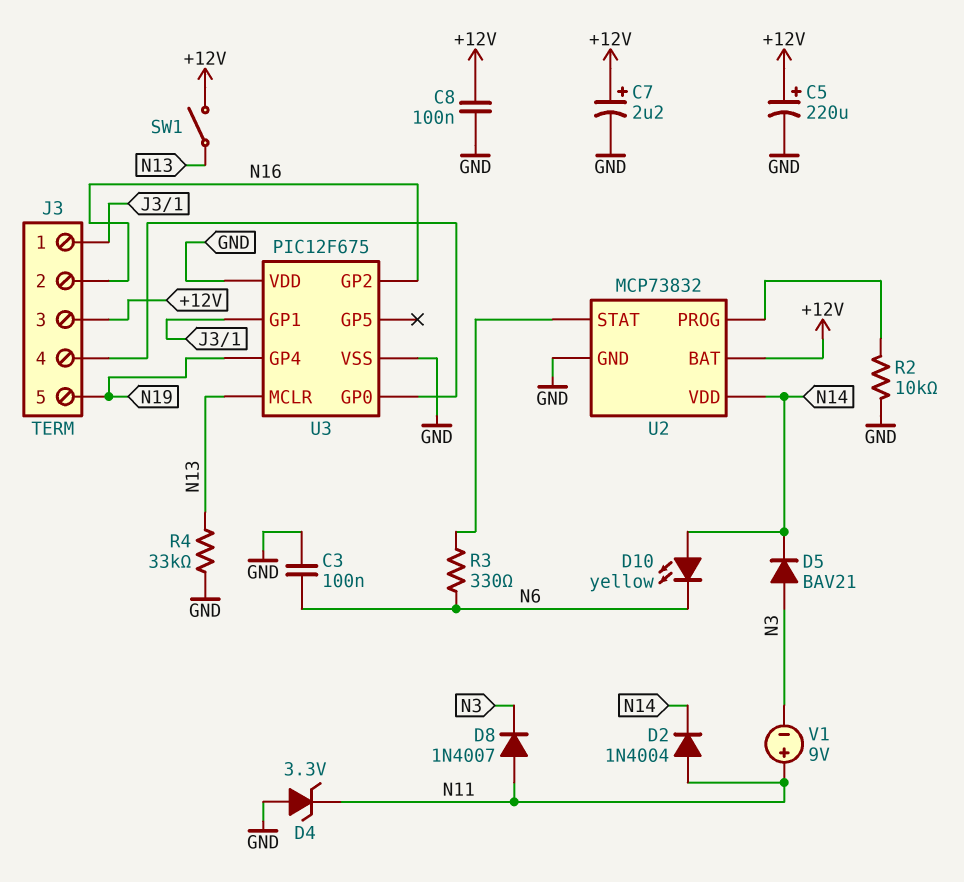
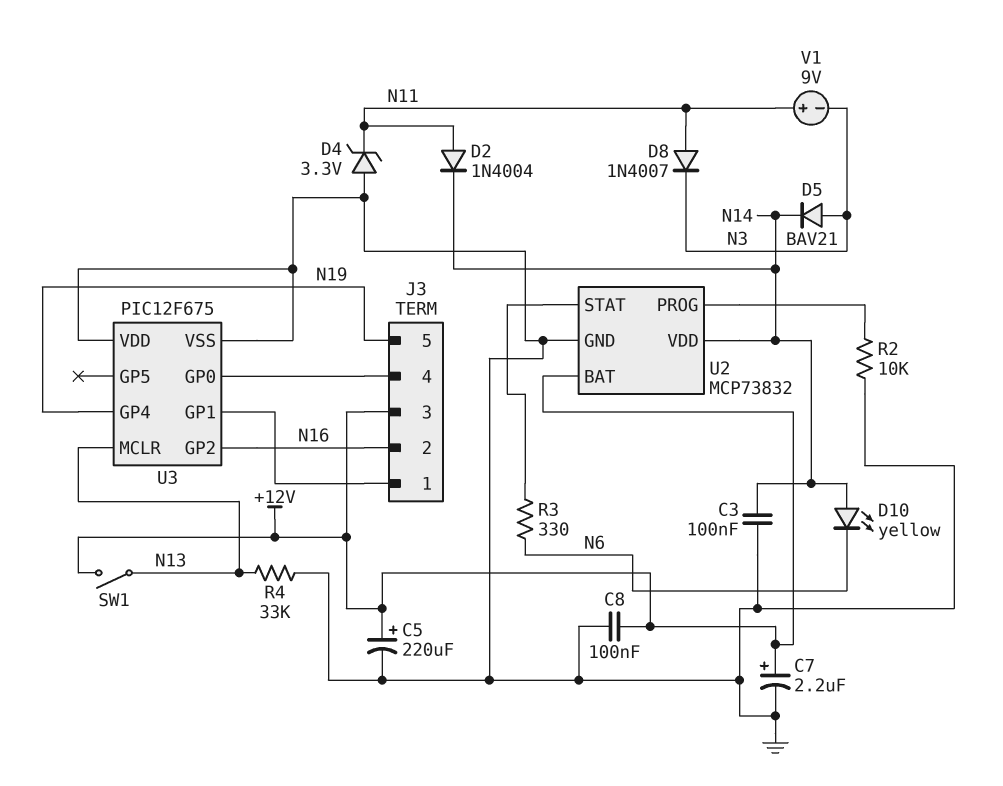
C3: 100nF (GND, N6) -> 100nF (GND, N14)

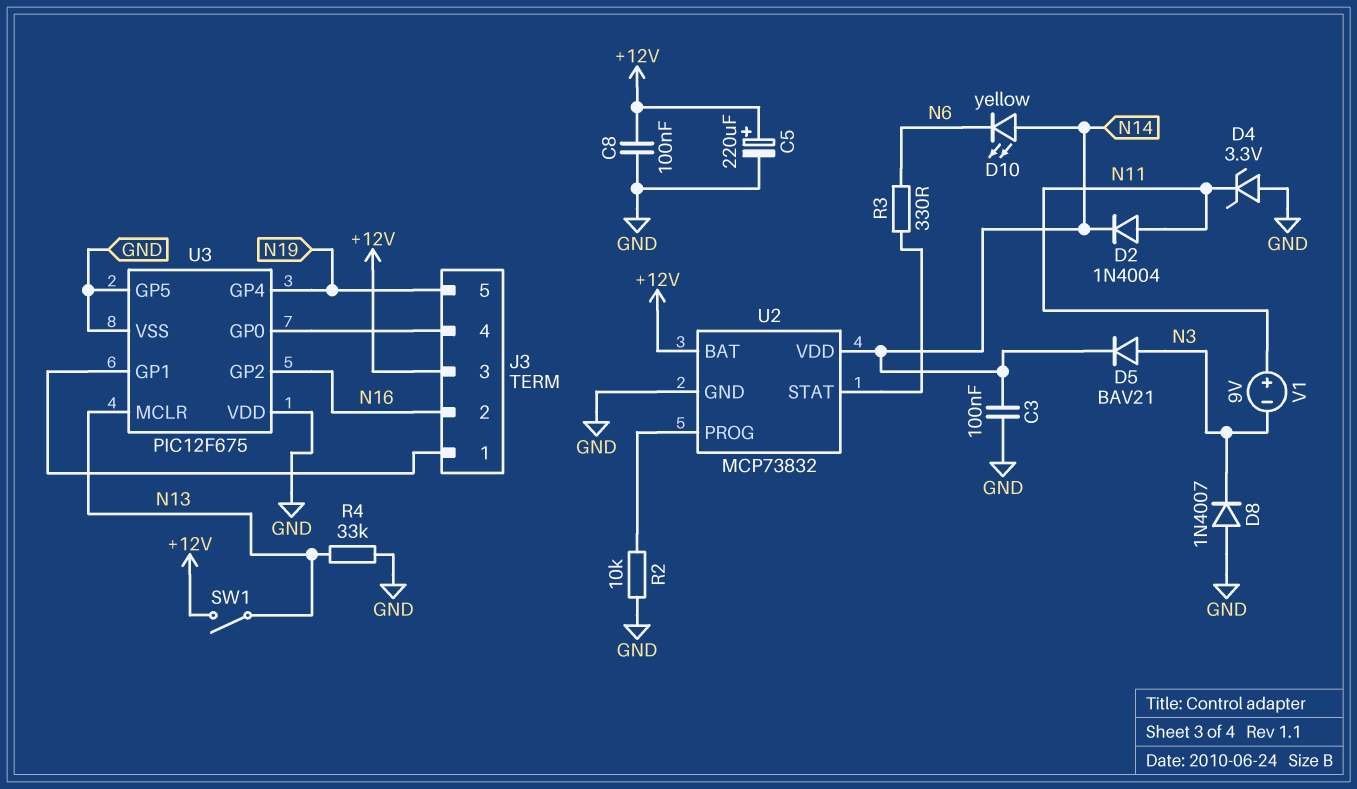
C7: 2.2uF (plus +12V, minus GND) -> none
D8: diode 1N4007 (A N11, K N3) -> diode 1N4007 (A GND, K N3)
U3 pin GP5: none -> GND

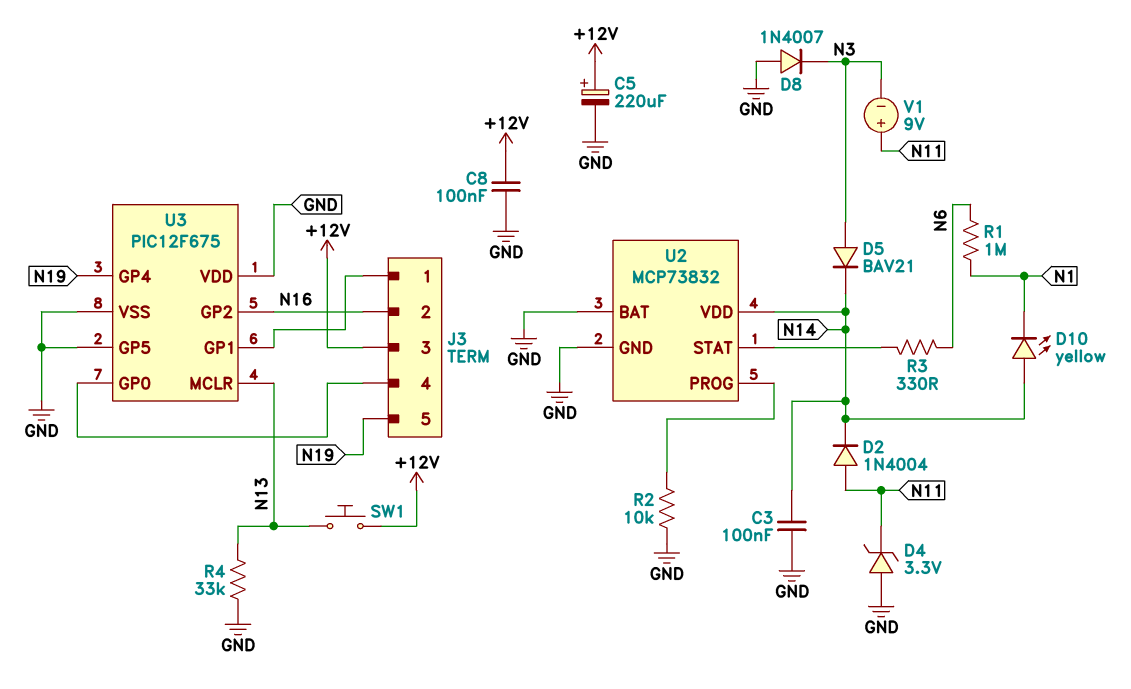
D10: LED yellow (A N14, K N6) -> LED yellow (A N14, K N1)
R1: none -> 1M (N1, N6)
SW1: switch (+12V, N13) -> button (+12V, N13)
U2 pin BAT: +12V -> GND

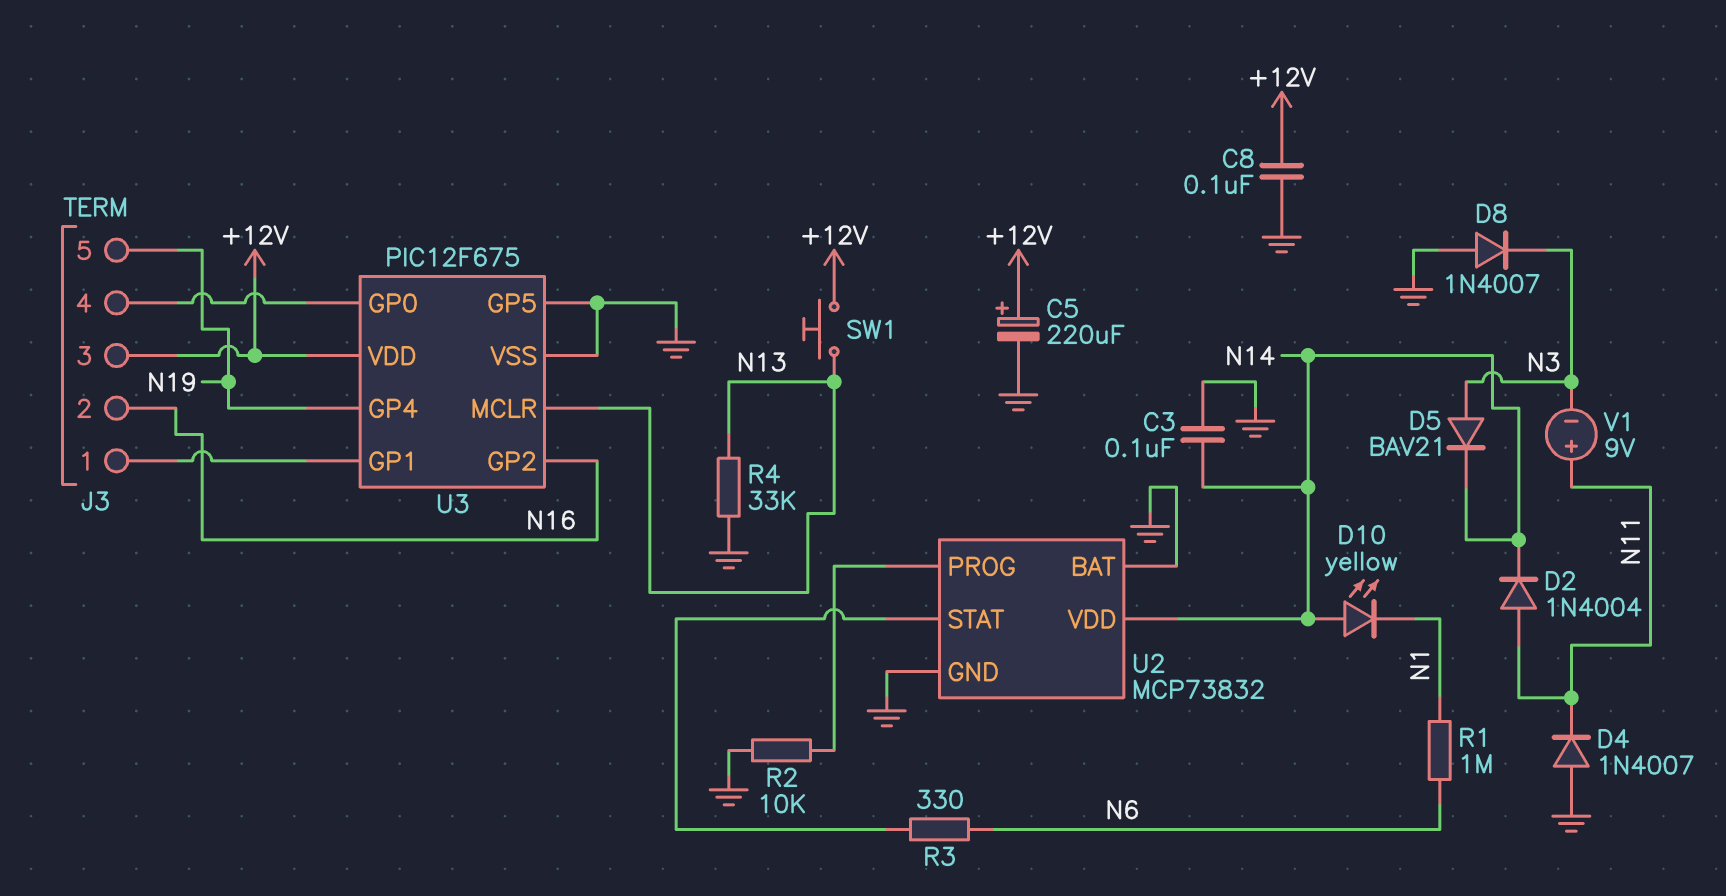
D4: zener 3.3V (A GND, K N11) -> diode 1N4007 (A GND, K N11)
U3 pin VDD: GND -> +12V

